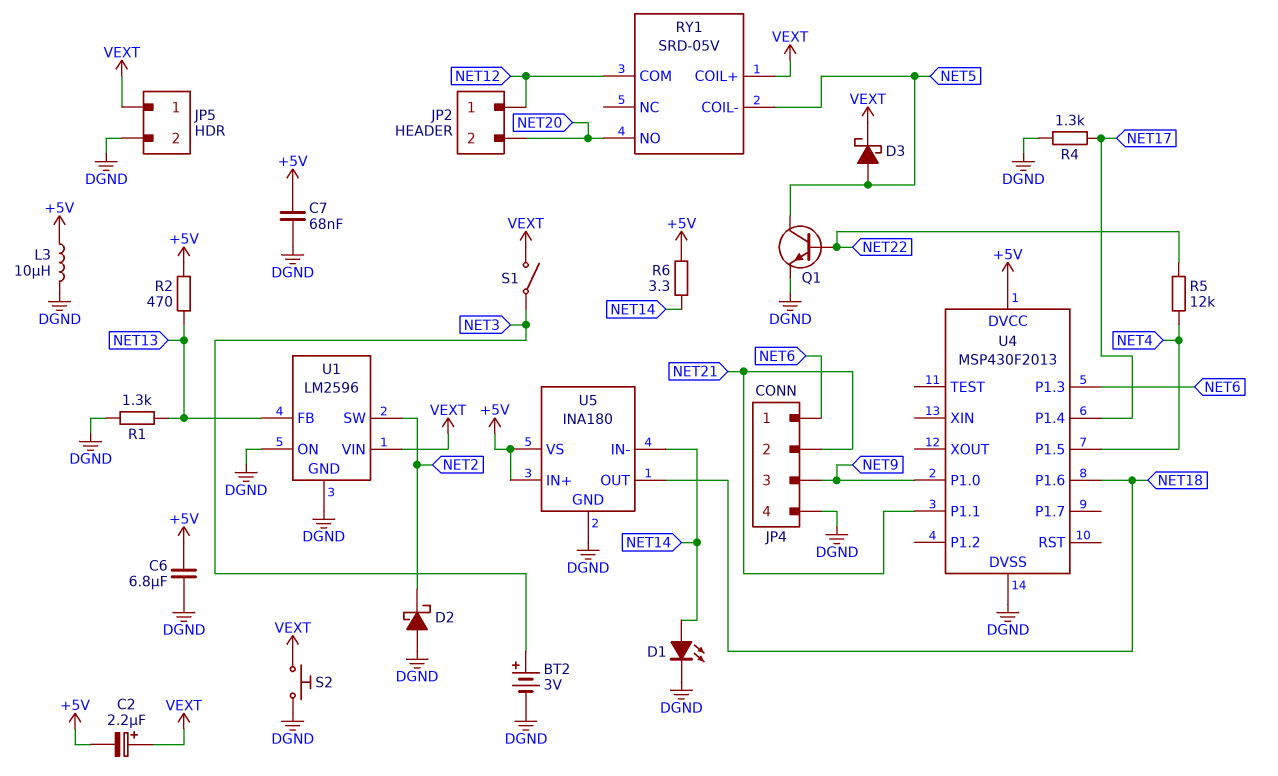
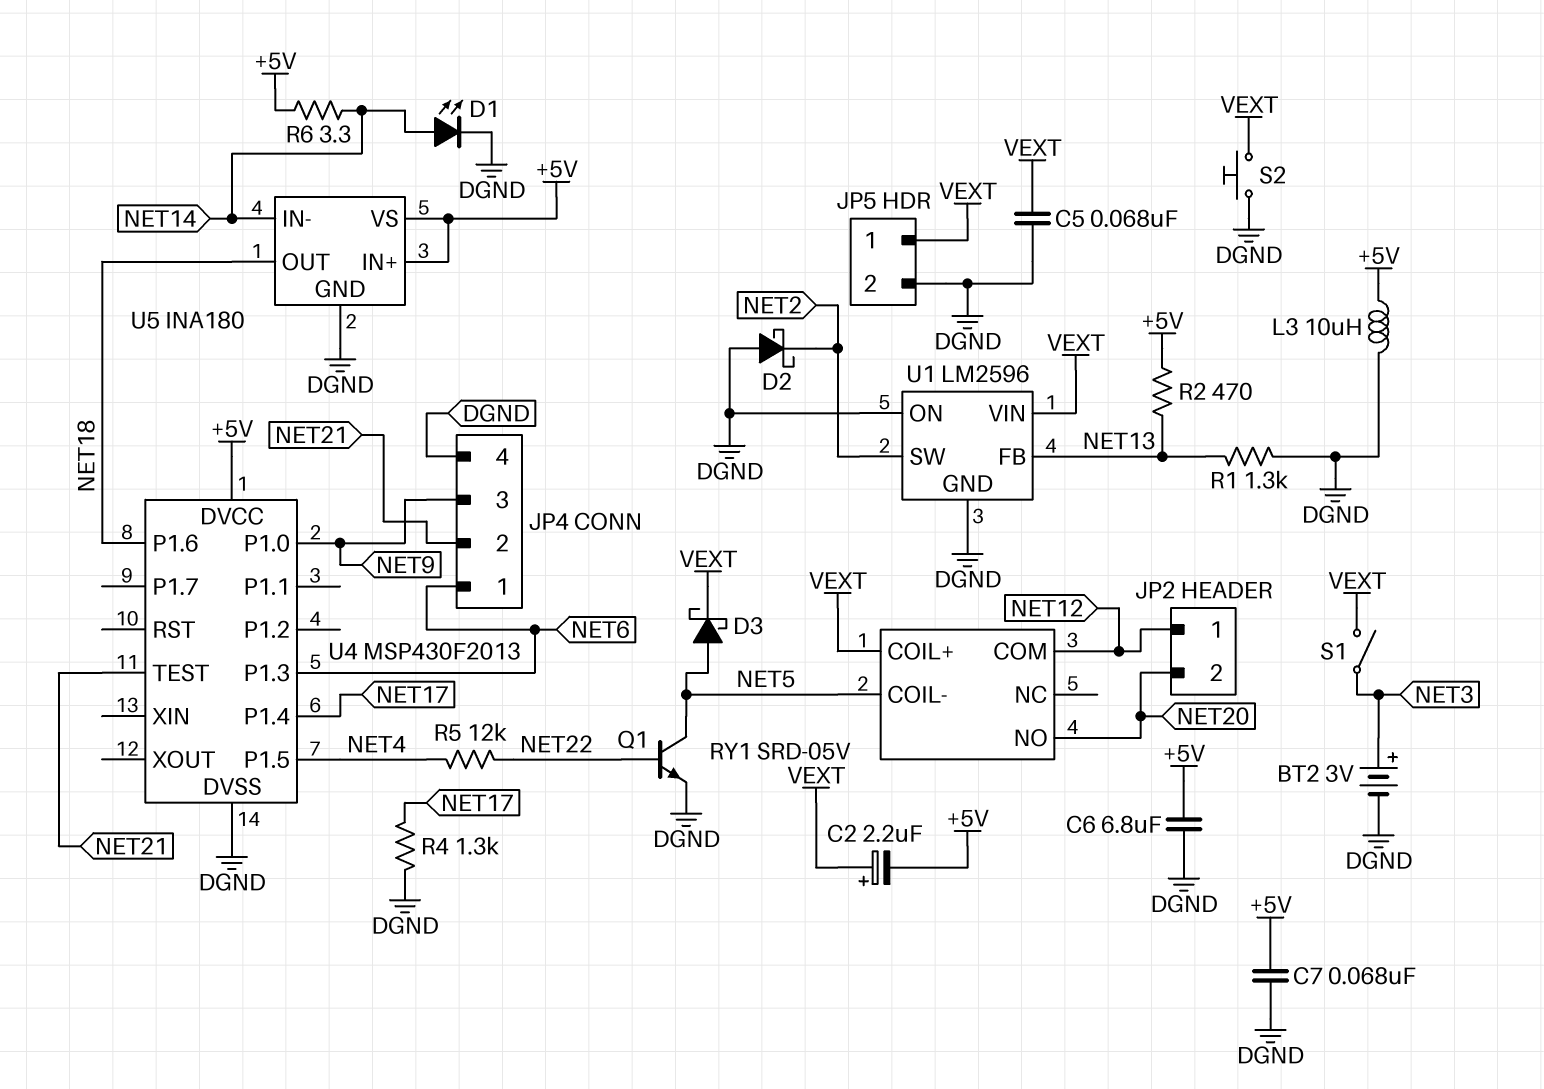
C5: none -> 68nF (DGND, VEXT)
U4 pin P1.1: NET21 -> none
U4 pin TEST: none -> NET21

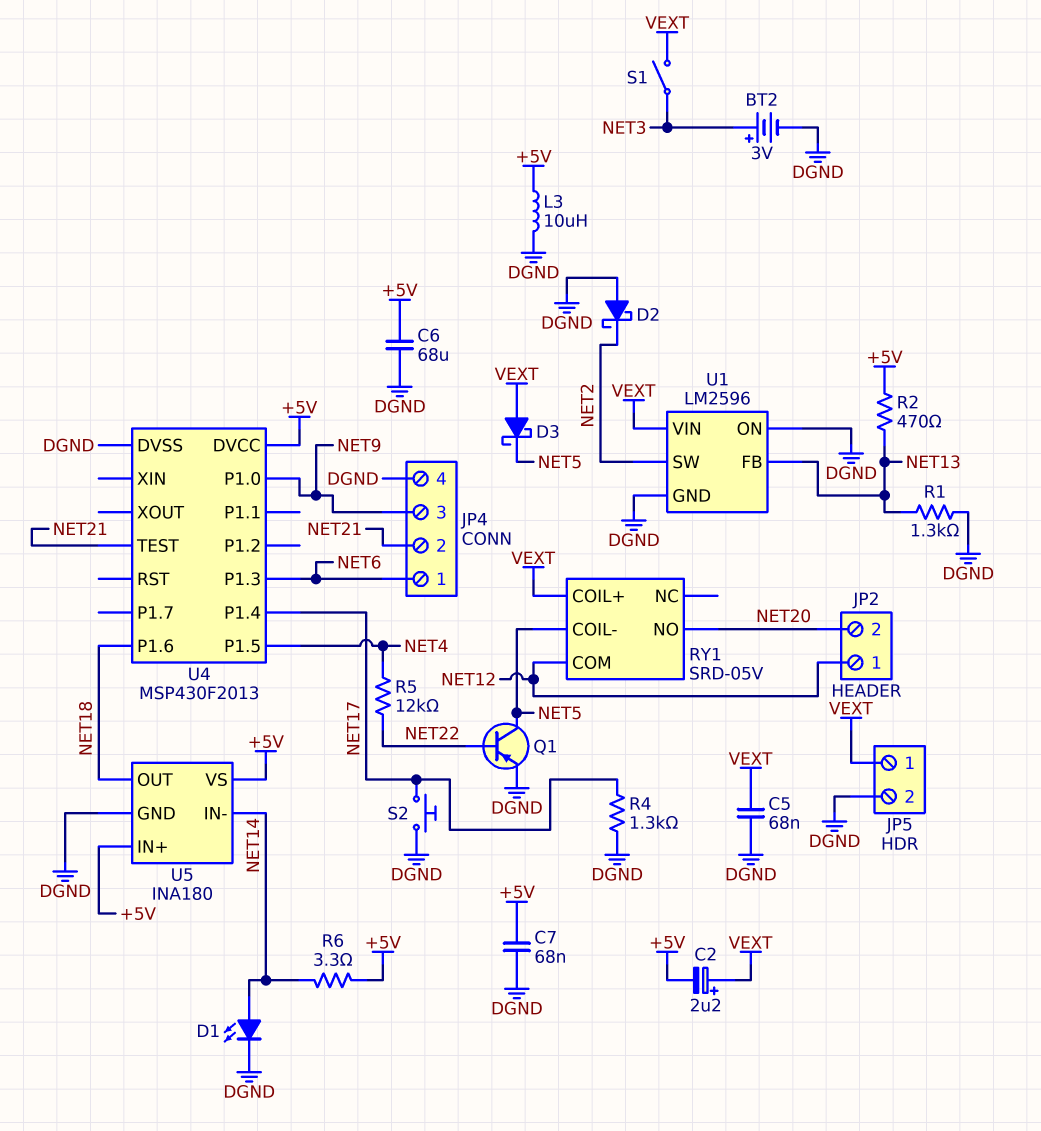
C6: 6.8uF (+5V, DGND) -> 68uF (+5V, DGND)
D3: schottky (A NET5, K VEXT) -> schottky (A VEXT, K NET5)
Q1: NPN (B NET22, C NET5, E DGND) -> PNP (B NET22, C NET5, E DGND)
S2: button (DGND, VEXT) -> button (DGND, NET17)

